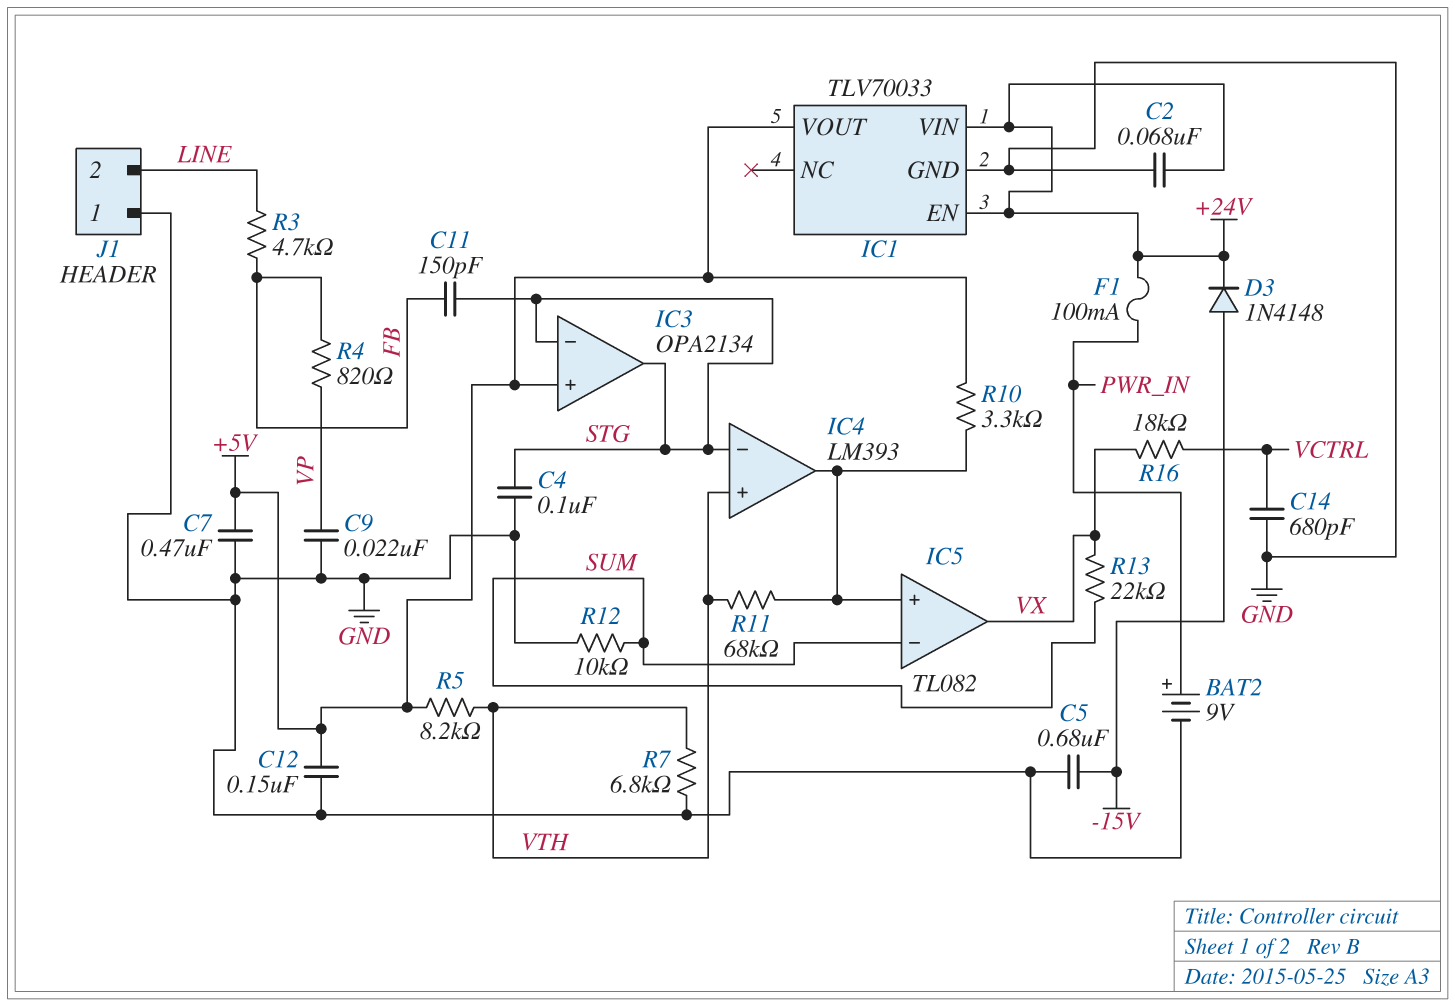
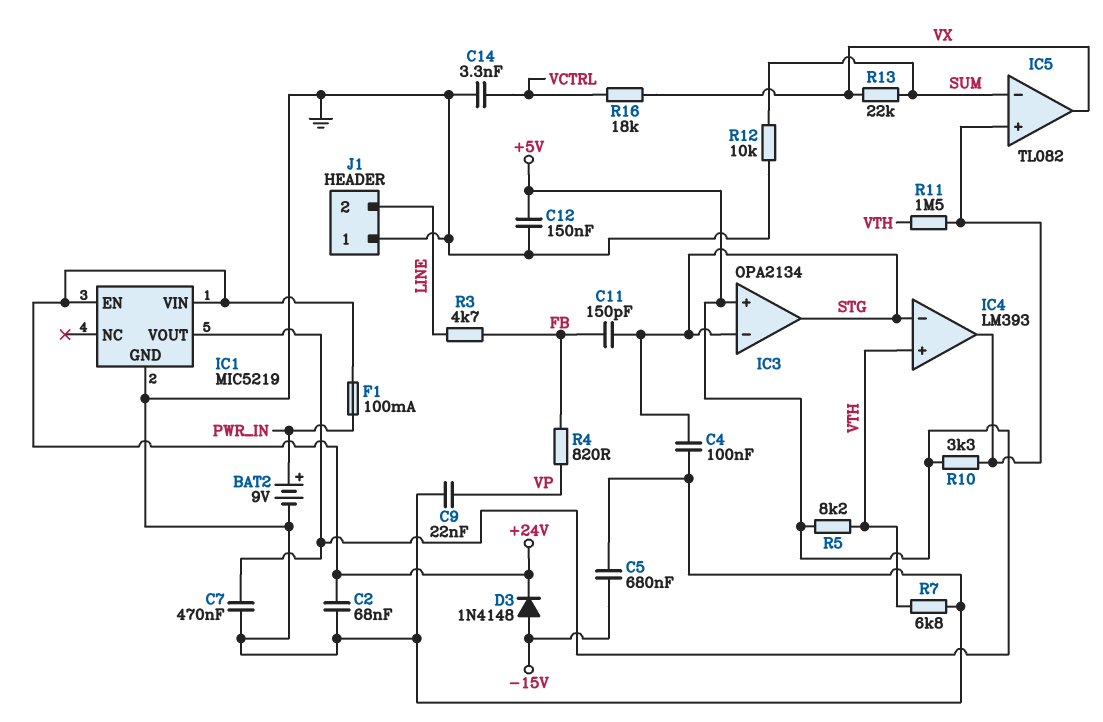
C14: 680pF (GND, VCTRL) -> 3.3nF (GND, VCTRL)
IC1: TLV70033 -> MIC5219
R11: 68k (IC4/out, VTH) -> 1.5M (IC4/out, VTH)

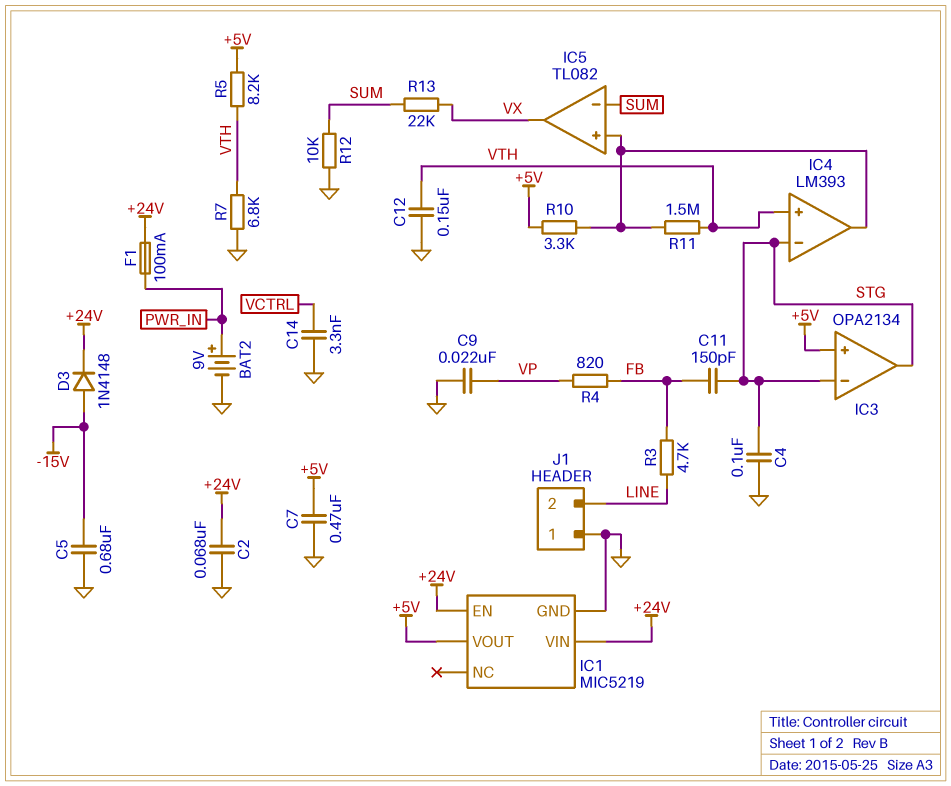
C12: 150nF (+5V, GND) -> 150nF (GND, VTH)
R16: 18k (VCTRL, VX) -> none

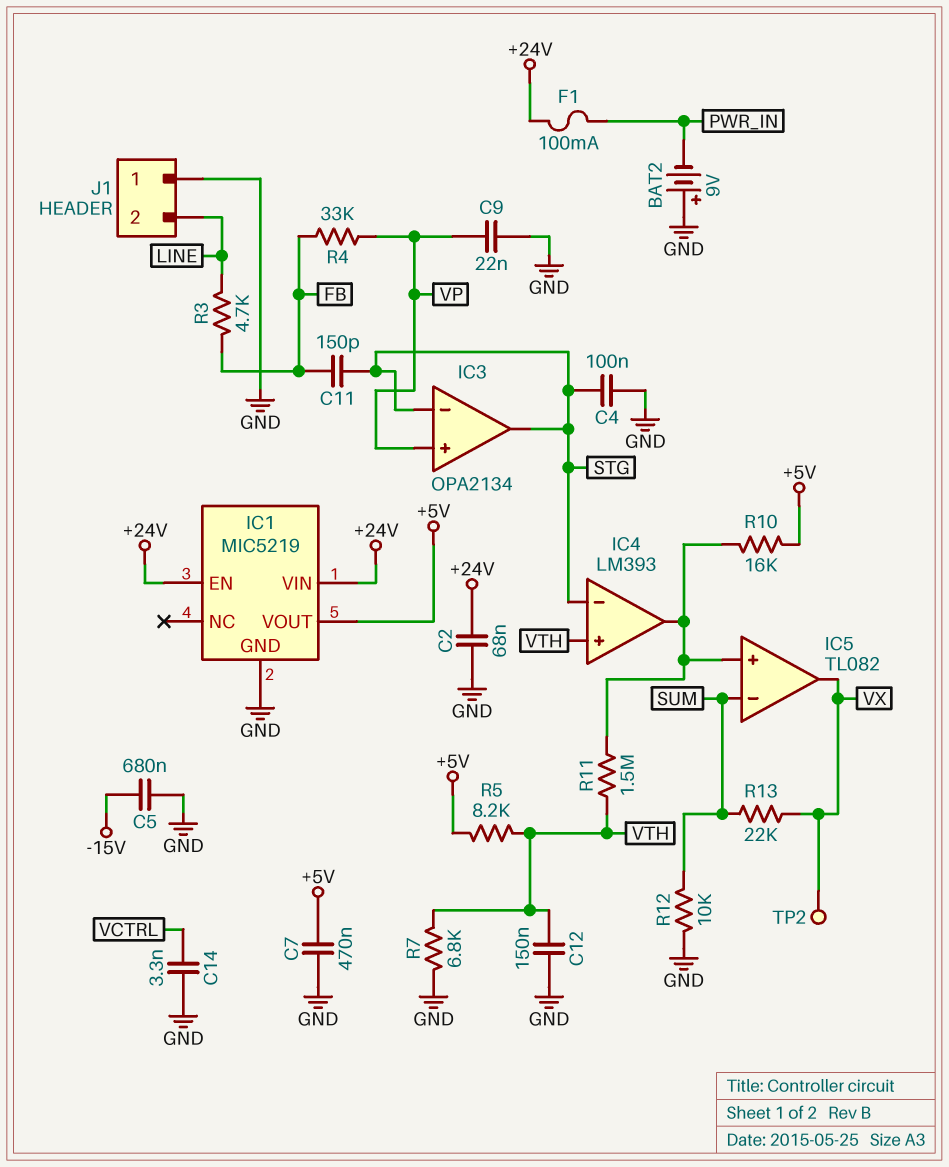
BAT2: 9V (plus PWR_IN, minus GND) -> 9V (plus GND, minus PWR_IN)
D3: diode 1N4148 (A -15V, K +24V) -> none
IC3 pin in+: +5V -> VP
R4: 820 (FB, VP) -> 33k (FB, VP)
R10: 3.3k (+5V, IC4/out) -> 16k (+5V, IC4/out)
TP2: none -> test point (VX)

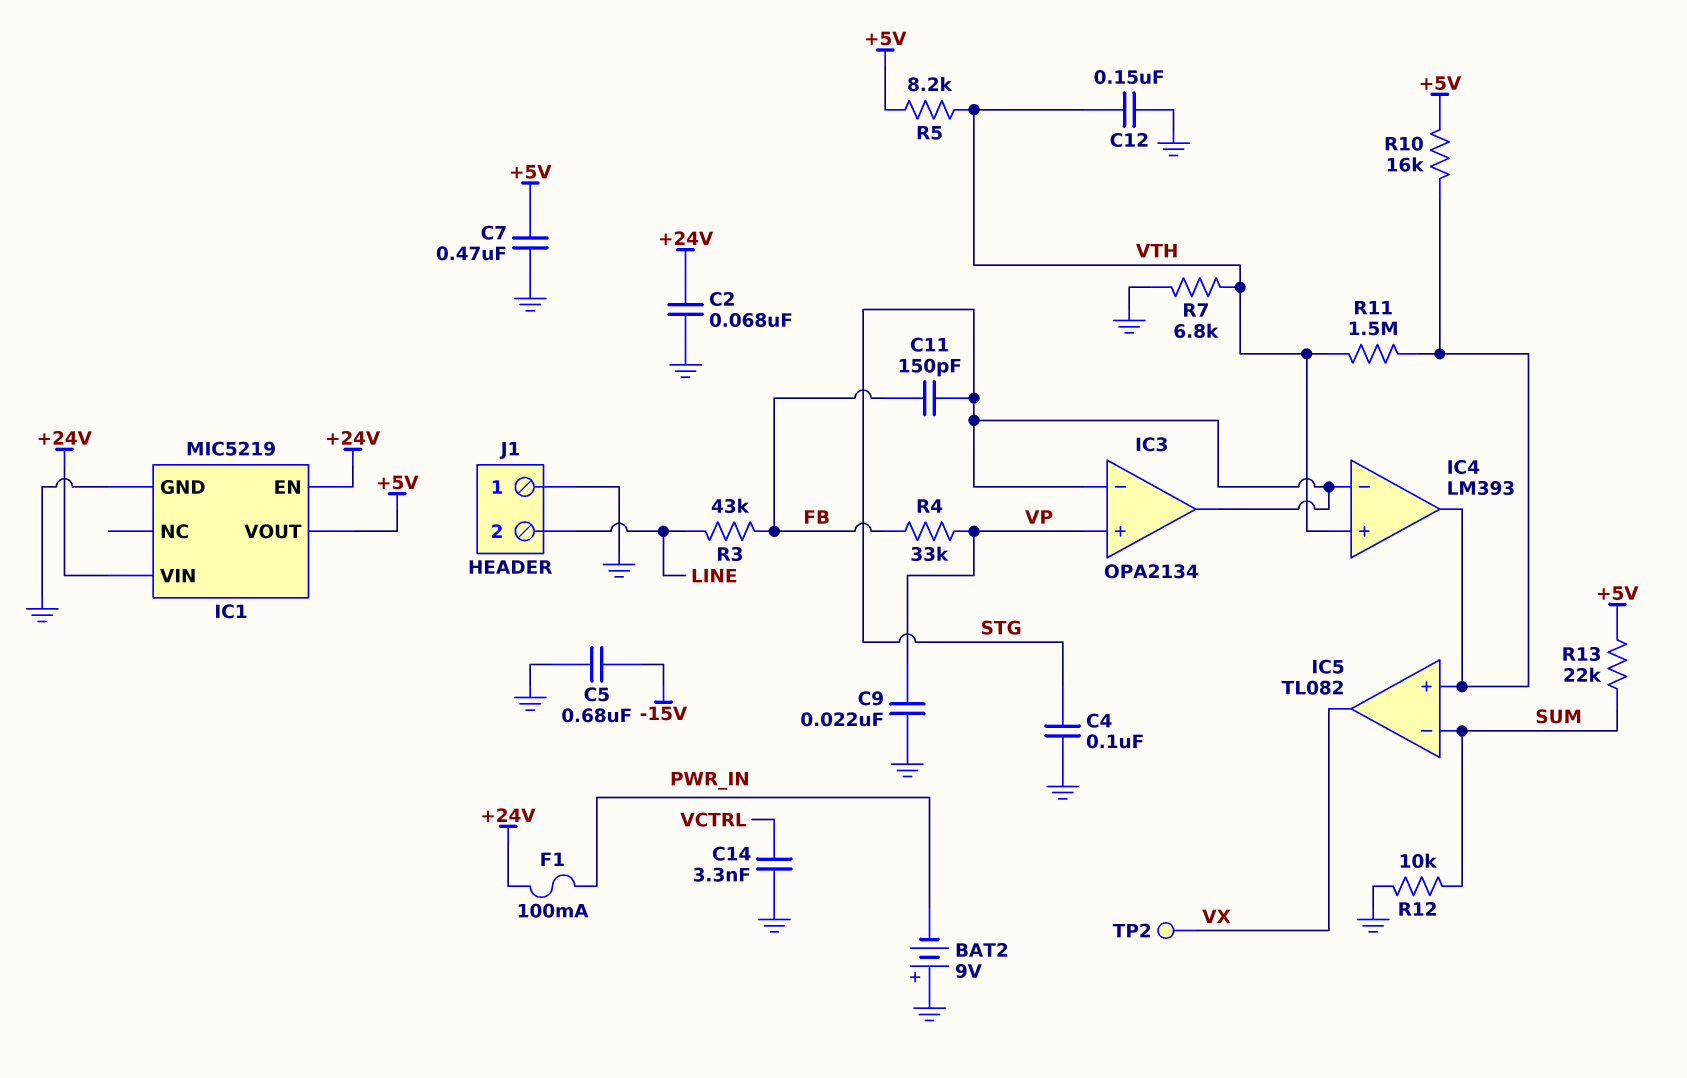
R3: 4.7k (FB, LINE) -> 43k (FB, LINE)
R13: 22k (SUM, VX) -> 22k (+5V, SUM)

